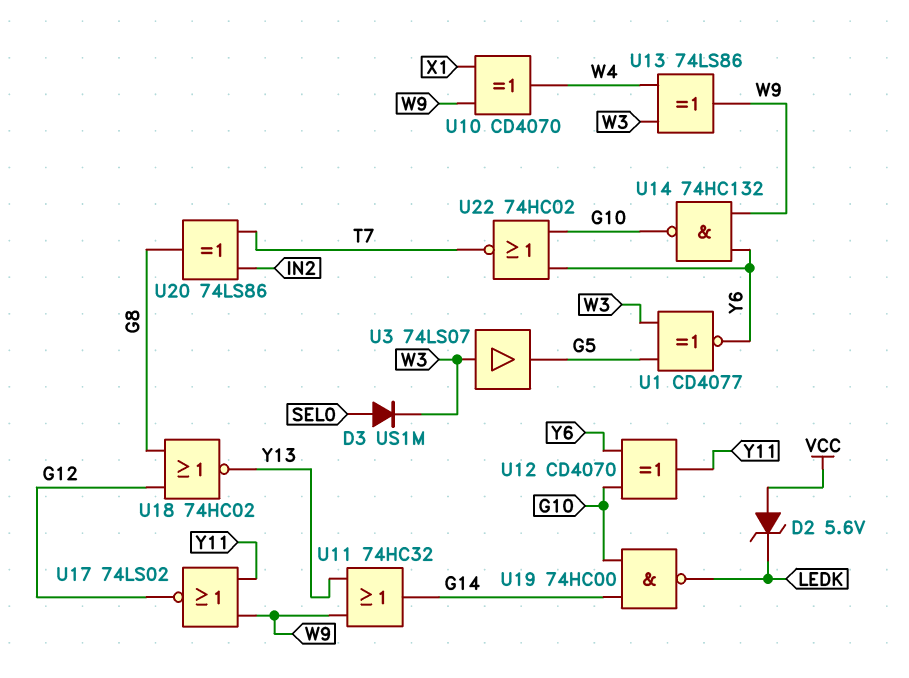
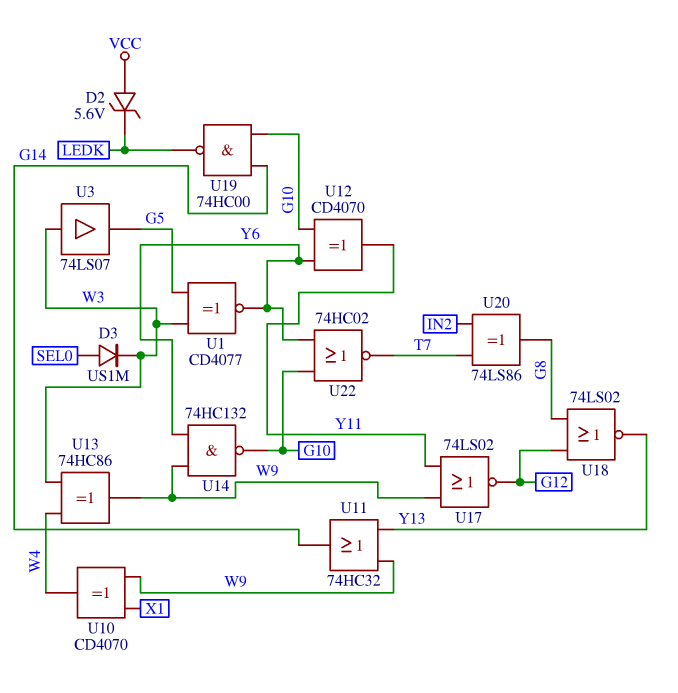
U13: XOR 74LS86 (in W3, in W4, out W9) -> XOR 74HC86 (in W3, in W4, out W9)
U18: NOR 74HC02 (in G8, in G12, out Y13) -> NOR 74LS02 (in G8, in G12, out Y13)

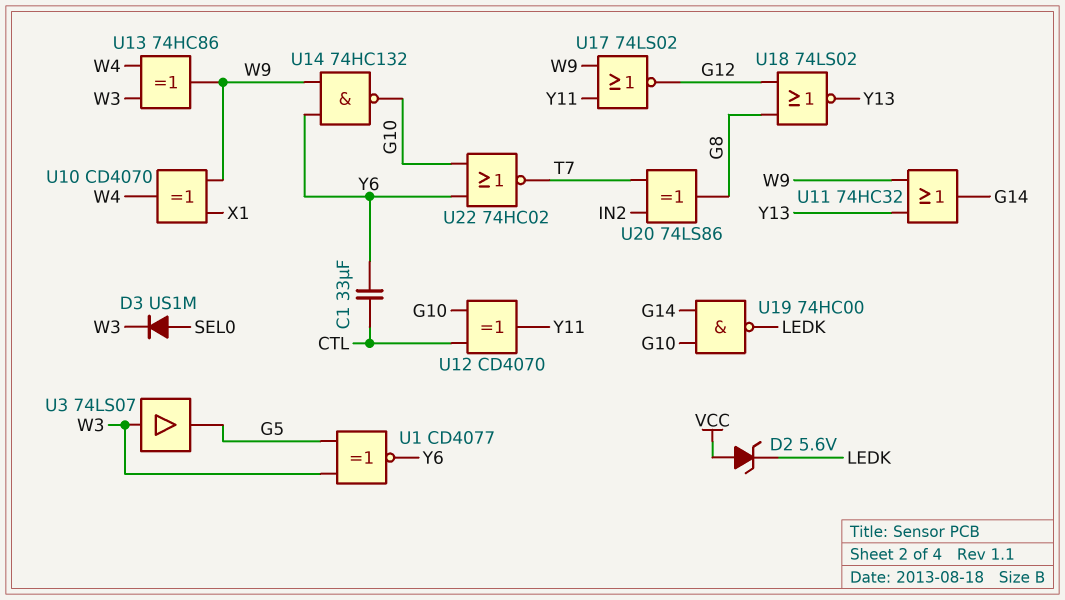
C1: none -> 33uF (CTL, Y6)
U12: XOR CD4070 (in G10, in Y6, out Y11) -> XOR CD4070 (in CTL, in G10, out Y11)

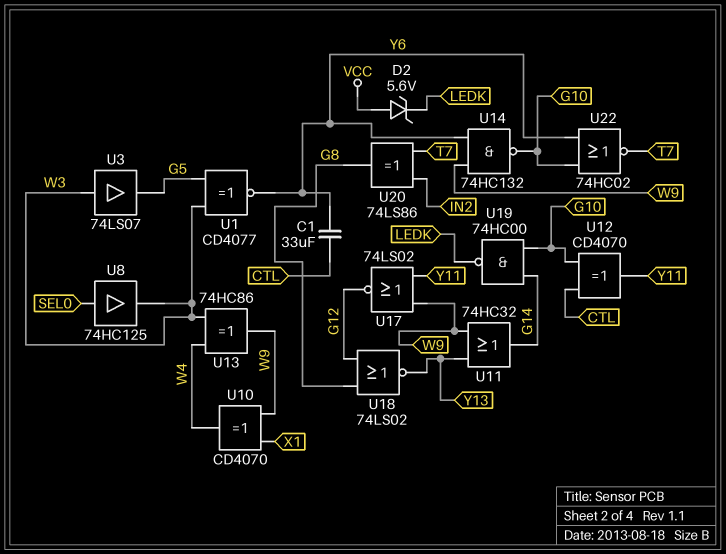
D3: diode US1M (A SEL0, K W3) -> none
U8: none -> buffer 74HC125 (in SEL0, out W3)

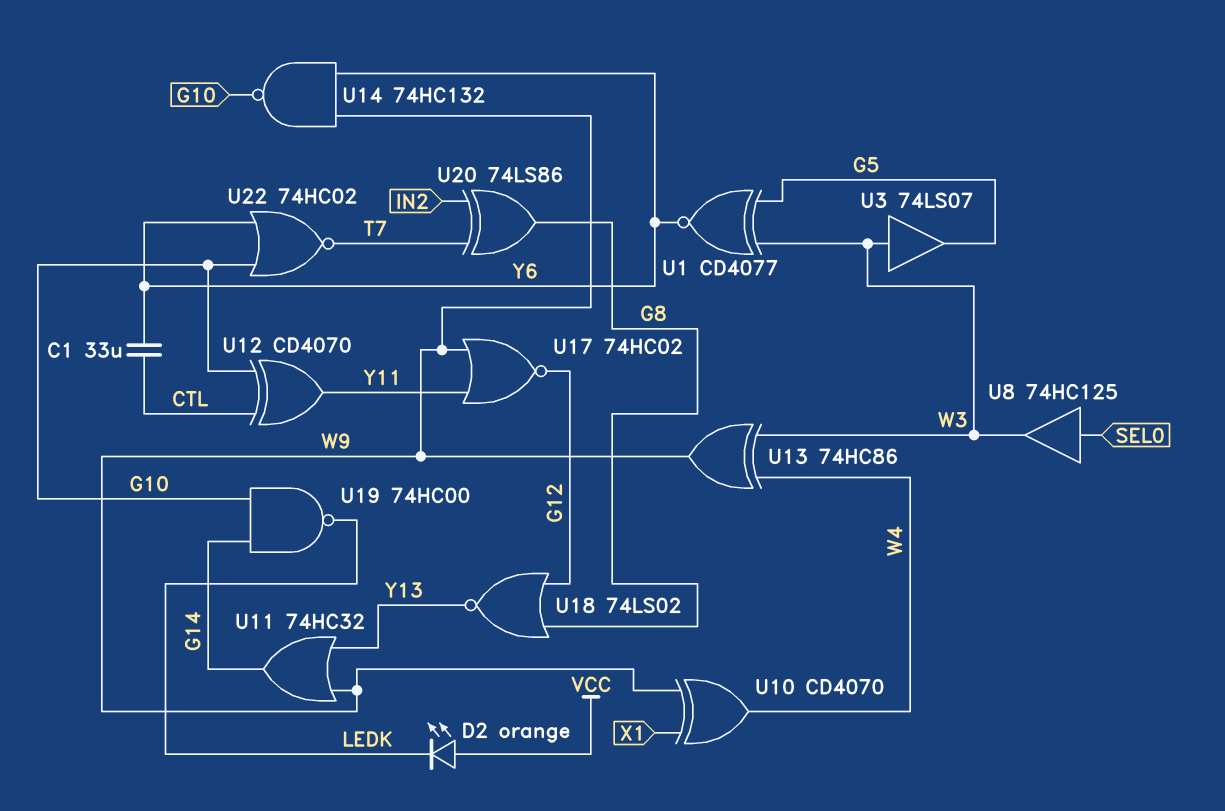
D2: zener 5.6V (A VCC, K LEDK) -> LED orange (A VCC, K LEDK)
U17: NOR 74LS02 (in W9, in Y11, out G12) -> NOR 74HC02 (in W9, in Y11, out G12)

